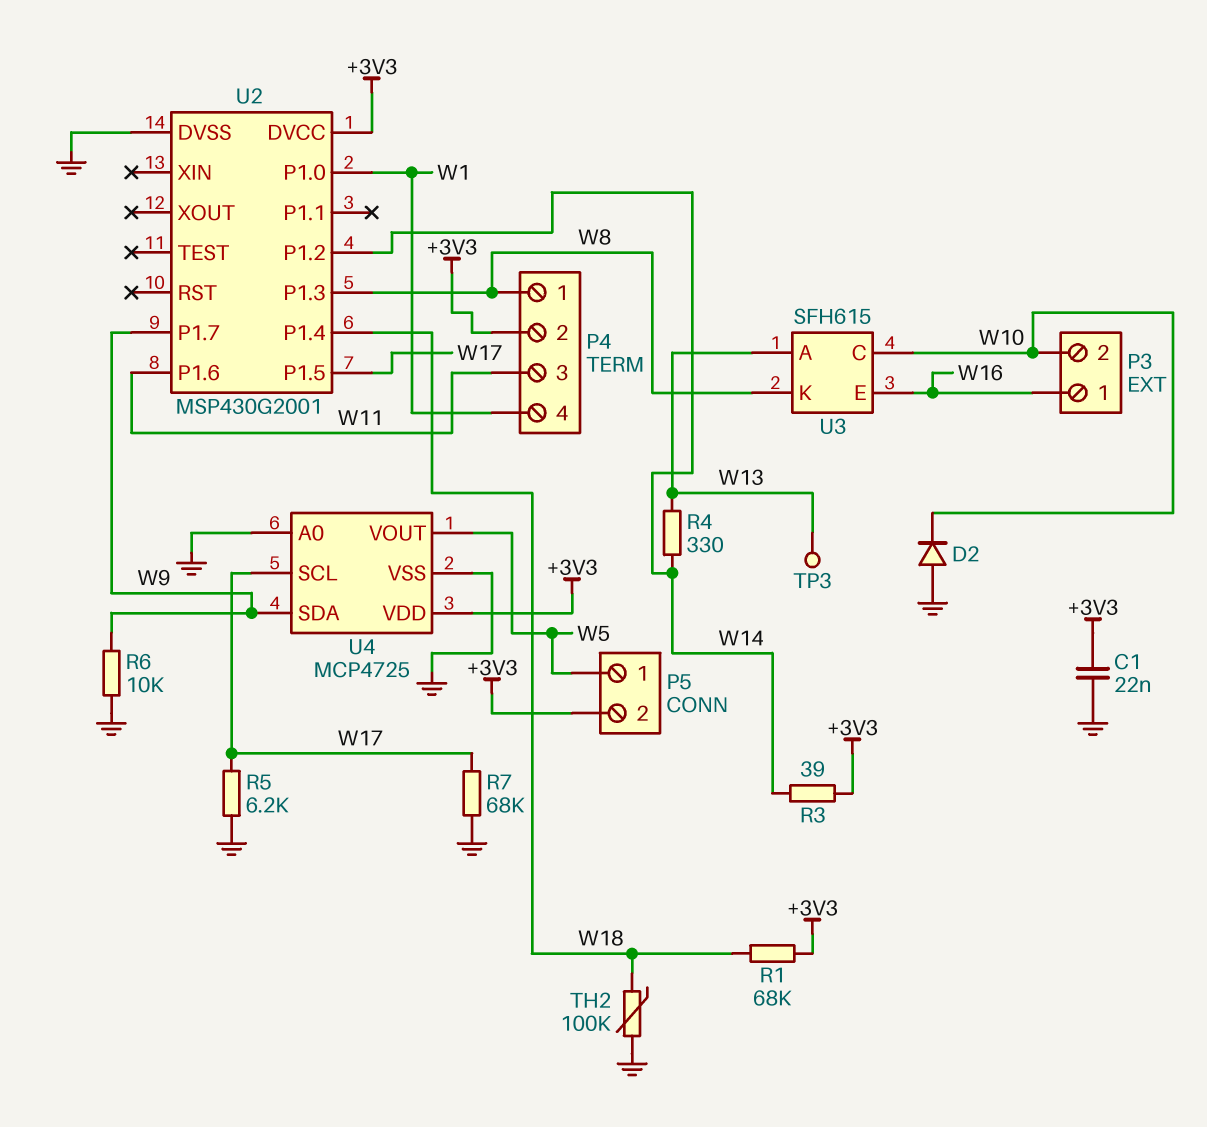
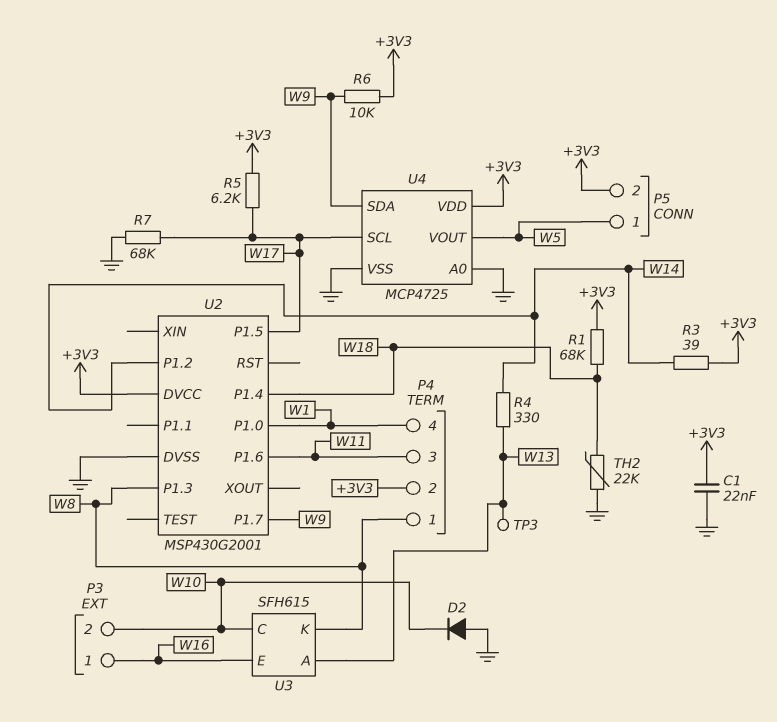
R5: 6.2k (GND, W17) -> 6.2k (+3V3, W17)
R6: 10k (GND, W9) -> 10k (+3V3, W9)
TH2: 100k (GND, W18) -> 22k (GND, W18)

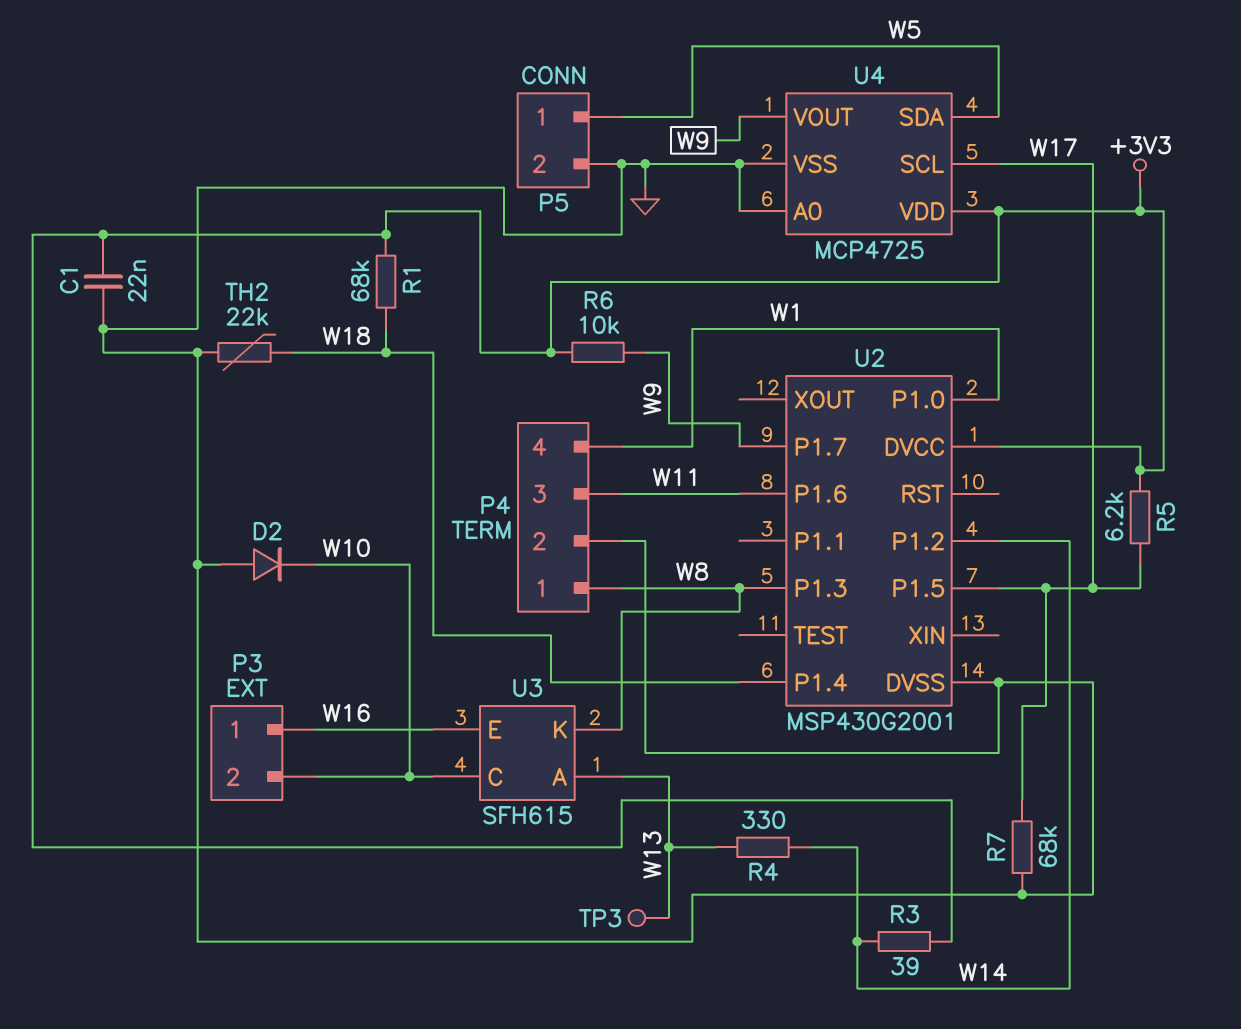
P4 pin 2: +3V3 -> GND
P5 pin 2: +3V3 -> GND
U4 pin SDA: W9 -> W5
U4 pin VOUT: W5 -> W9

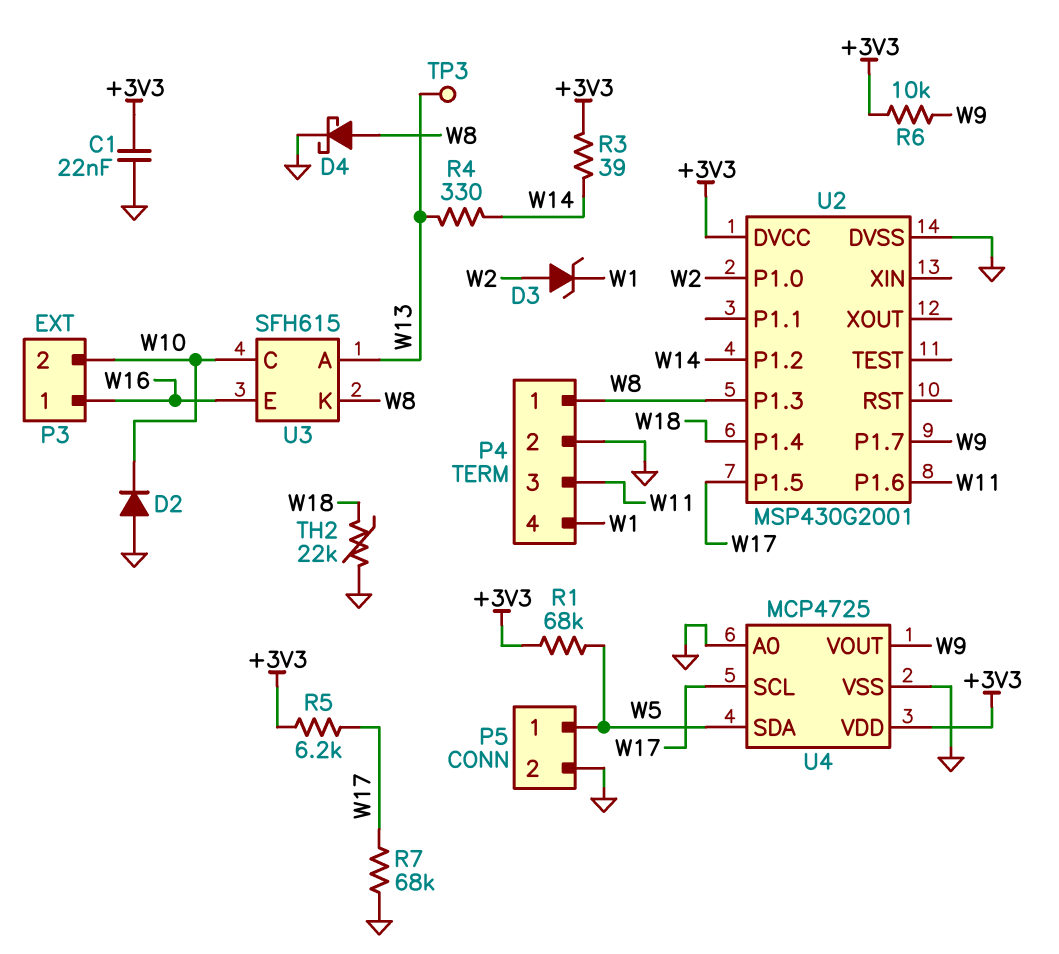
D3: none -> zener (A W2, K W1)
D4: none -> schottky (A W8, K GND)
R1: 68k (+3V3, W18) -> 68k (+3V3, W5)
U2 pin P1.0: W1 -> W2

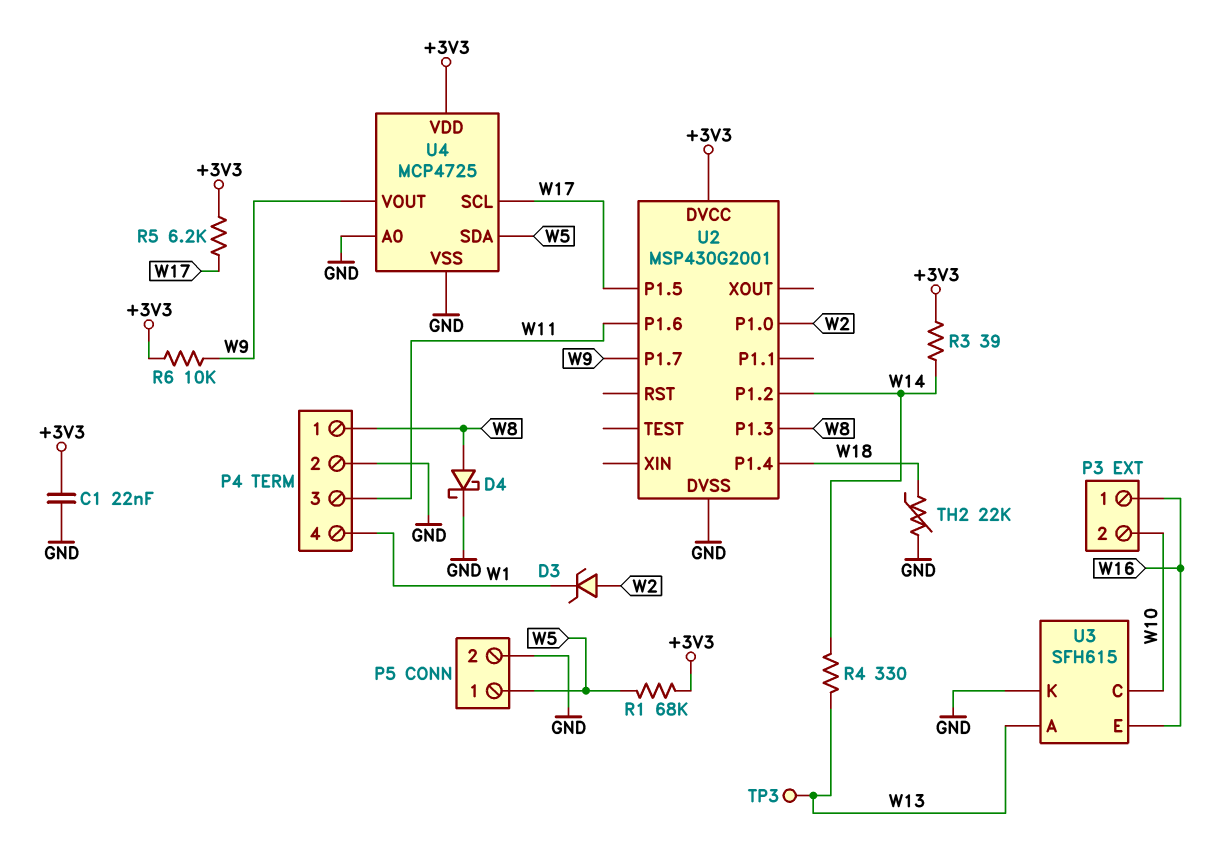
D2: diode (A GND, K W10) -> none
R7: 68k (GND, W17) -> none
U3 pin K: W8 -> GND

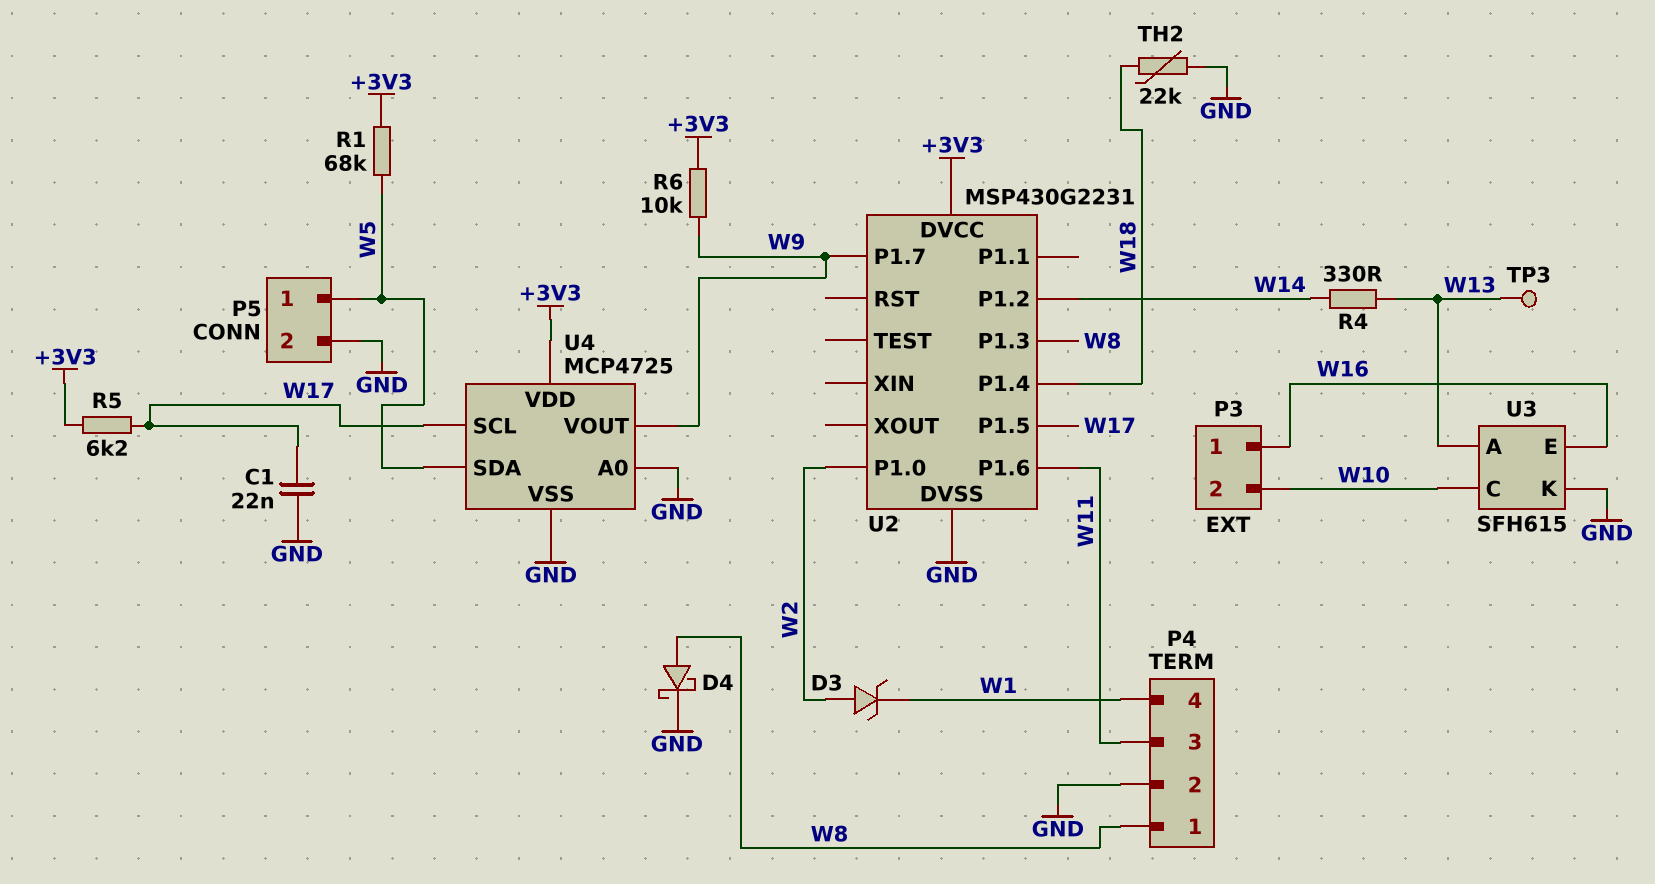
C1: 22nF (+3V3, GND) -> 22nF (GND, W17)
R3: 39 (+3V3, W14) -> none
U2: MSP430G2001 -> MSP430G2231

